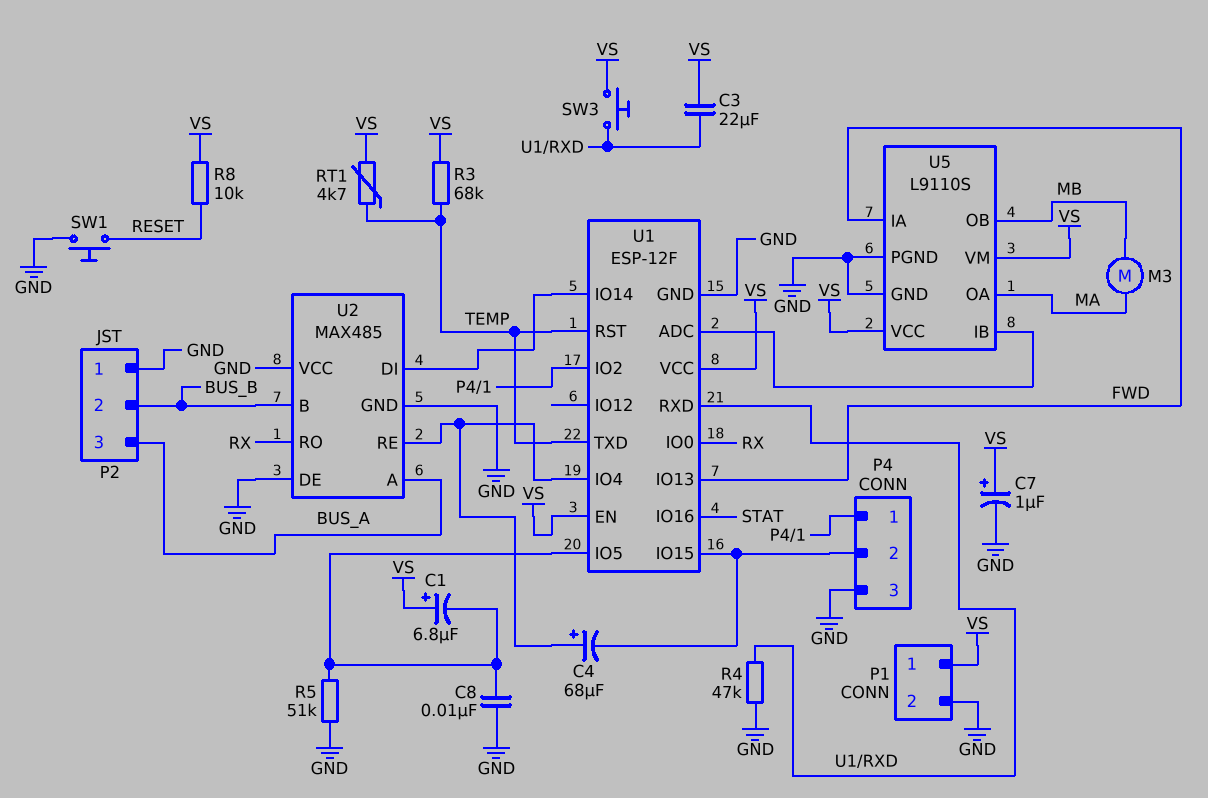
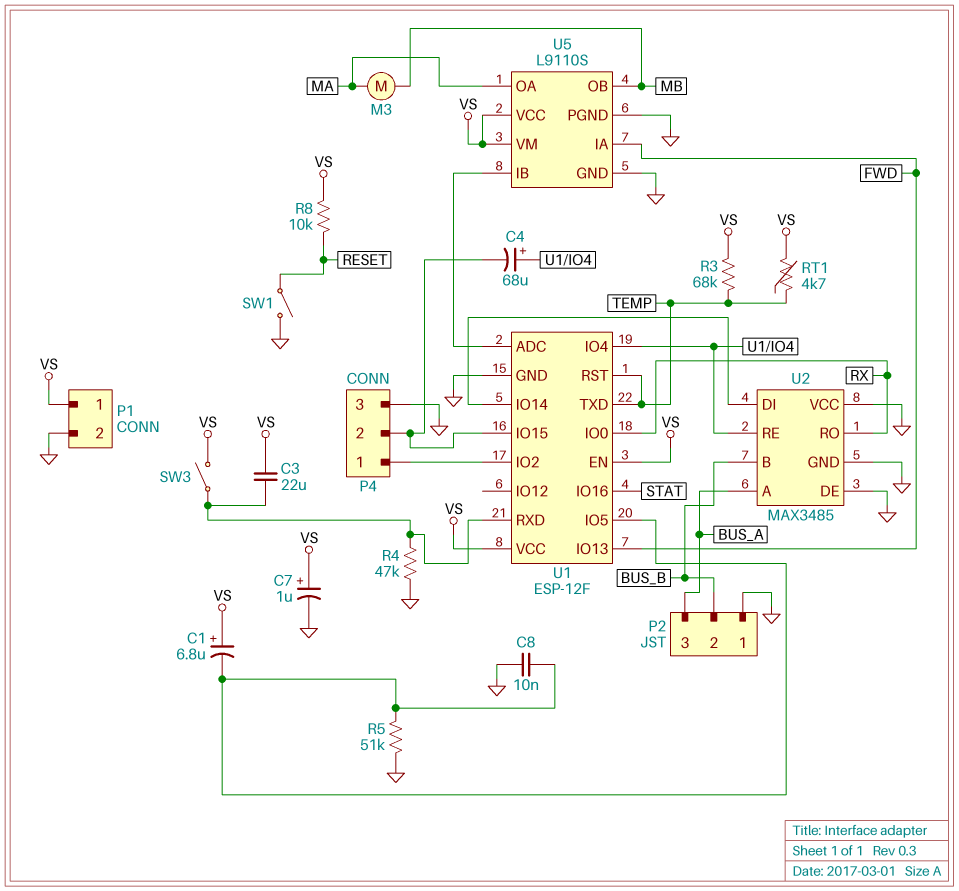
SW1: button (GND, RESET) -> switch (GND, RESET)
SW3: button (U1/RXD, VS) -> switch (U1/RXD, VS)
U2: MAX485 -> MAX3485

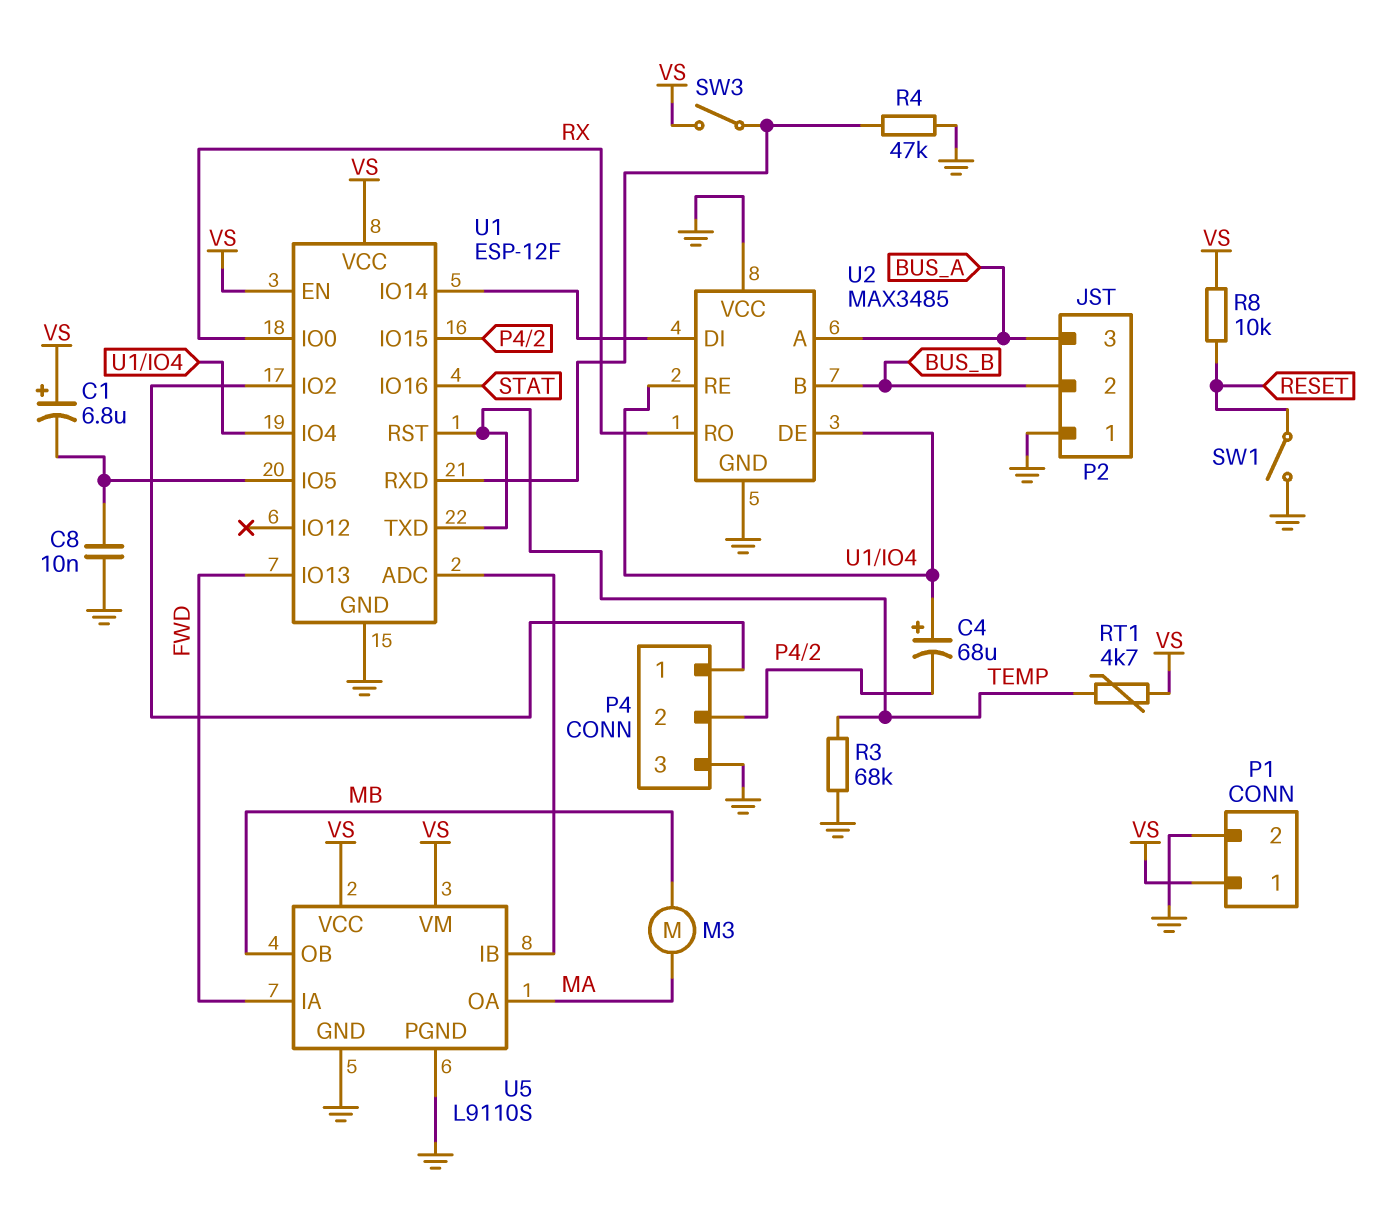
C3: 22uF (U1/RXD, VS) -> none
C7: 1uF (plus VS, minus GND) -> none
R3: 68k (TEMP, VS) -> 68k (GND, TEMP)
R5: 51k (GND, U1/IO5) -> none
U2 pin DE: GND -> U1/IO4

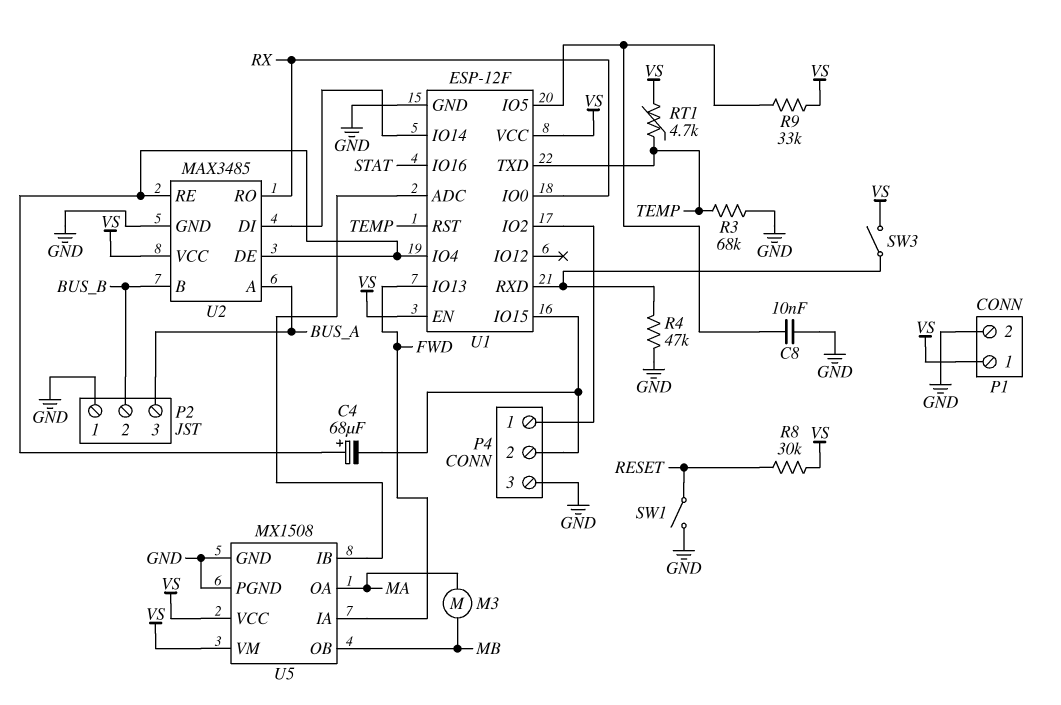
C1: 6.8uF (plus VS, minus U1/IO5) -> none
R8: 10k (RESET, VS) -> 30k (RESET, VS)
R9: none -> 33k (U1/IO5, VS)
U2 pin VCC: GND -> VS
U5: L9110S -> MX1508

